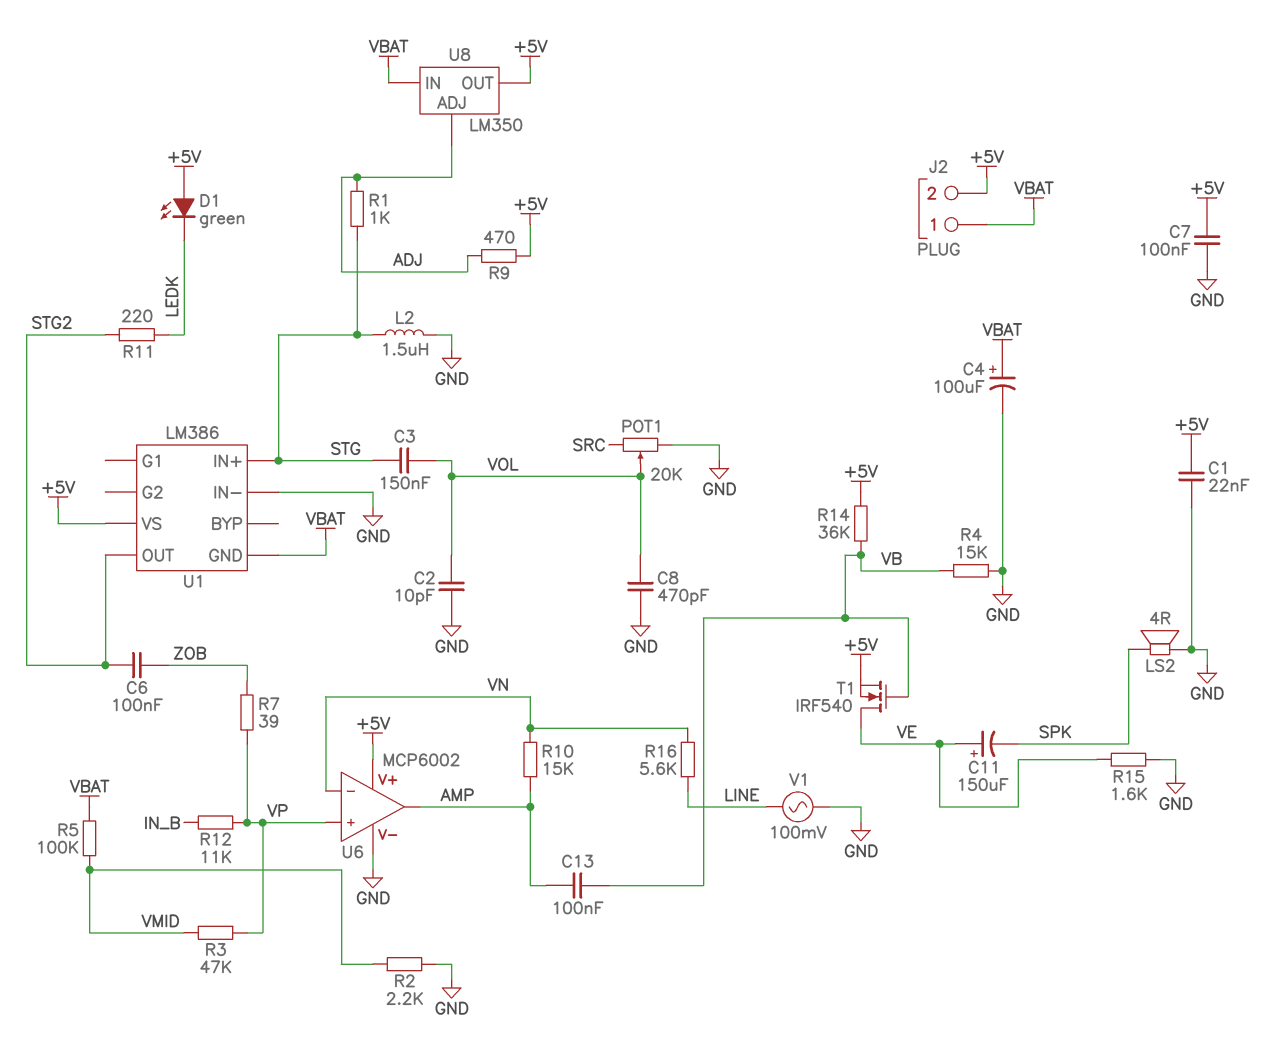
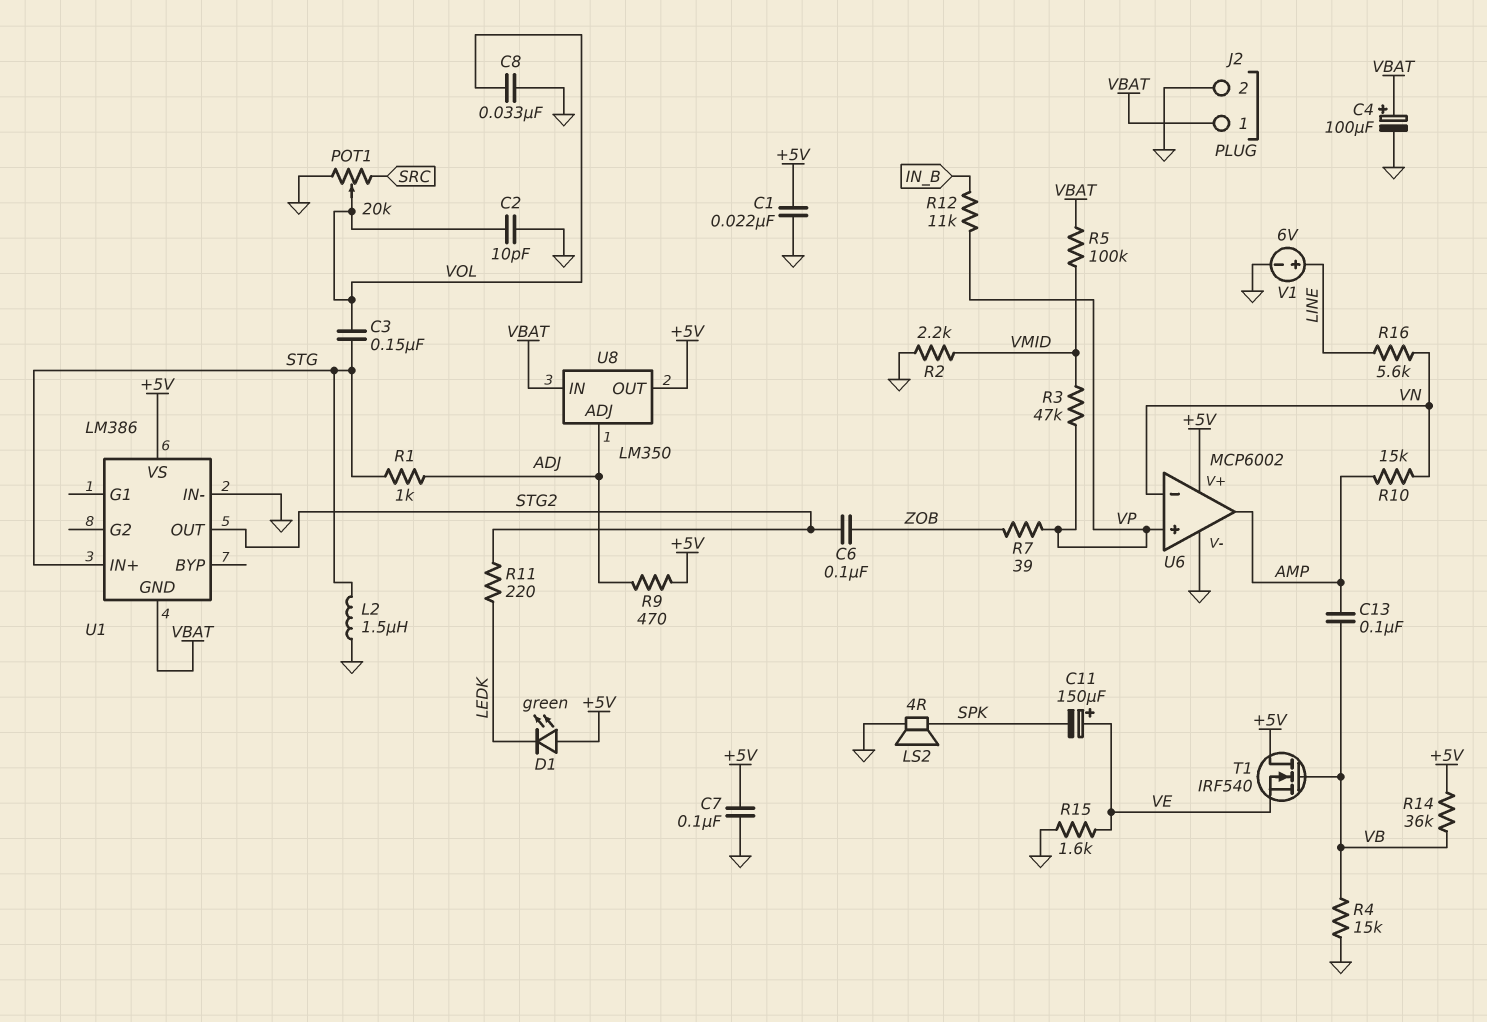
C8: 470pF (GND, VOL) -> 33nF (GND, VOL)
J2 pin 2: +5V -> GND
T1: NMOS IRF540 (G VB, D VE, S +5V) -> NMOS IRF540 (G VB, D +5V, S VE)
V1: AC 100mV (GND, LINE) -> 6V (plus LINE, minus GND)

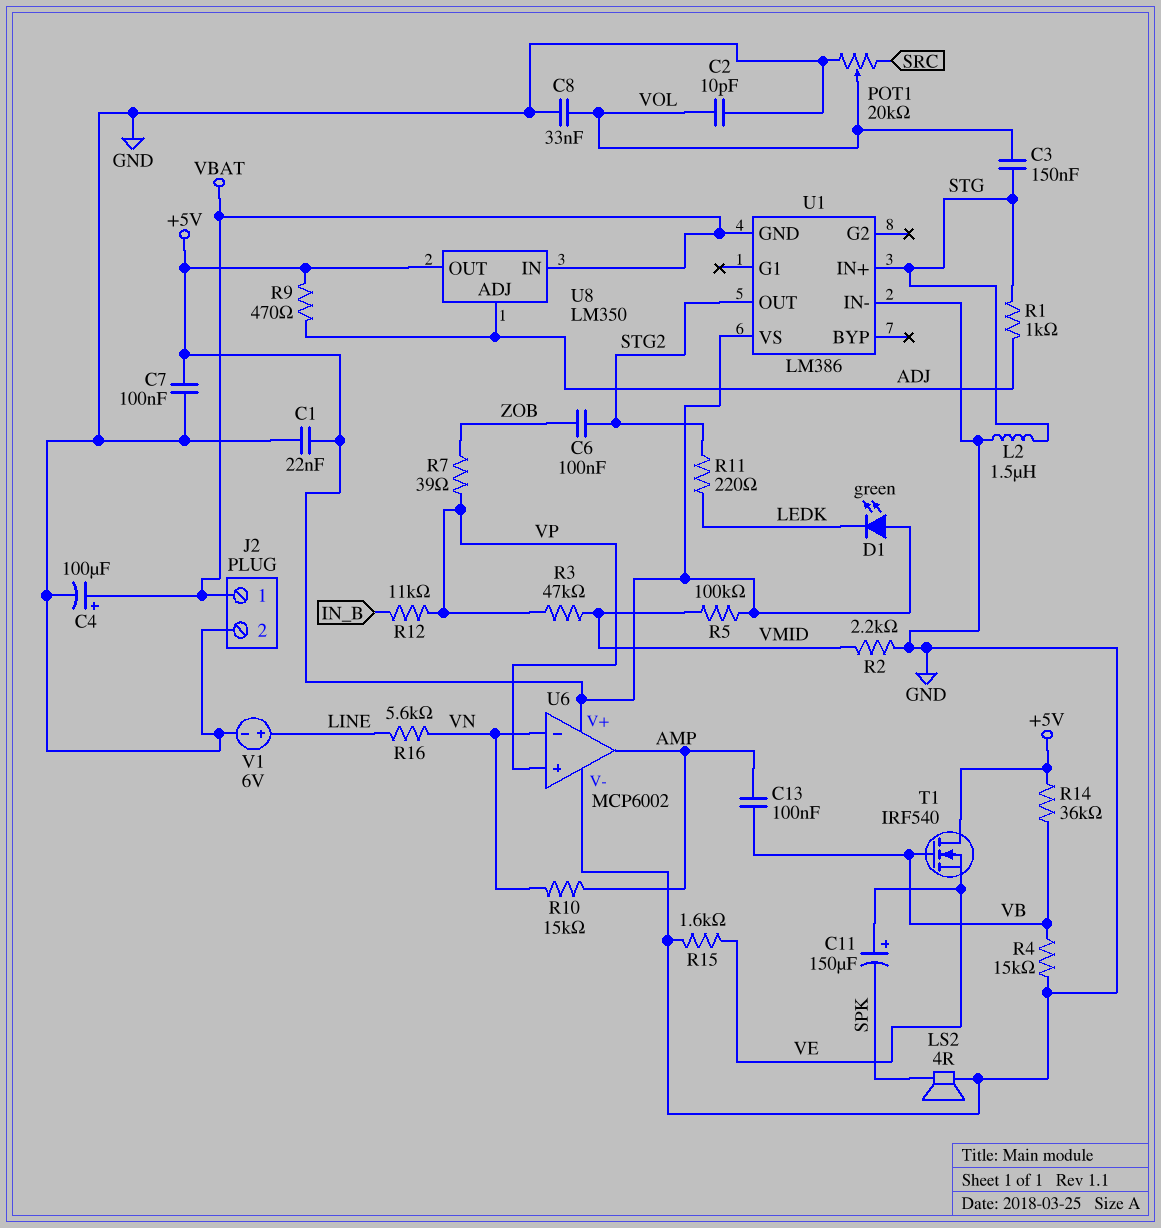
R5: 100k (VBAT, VMID) -> 100k (+5V, VMID)

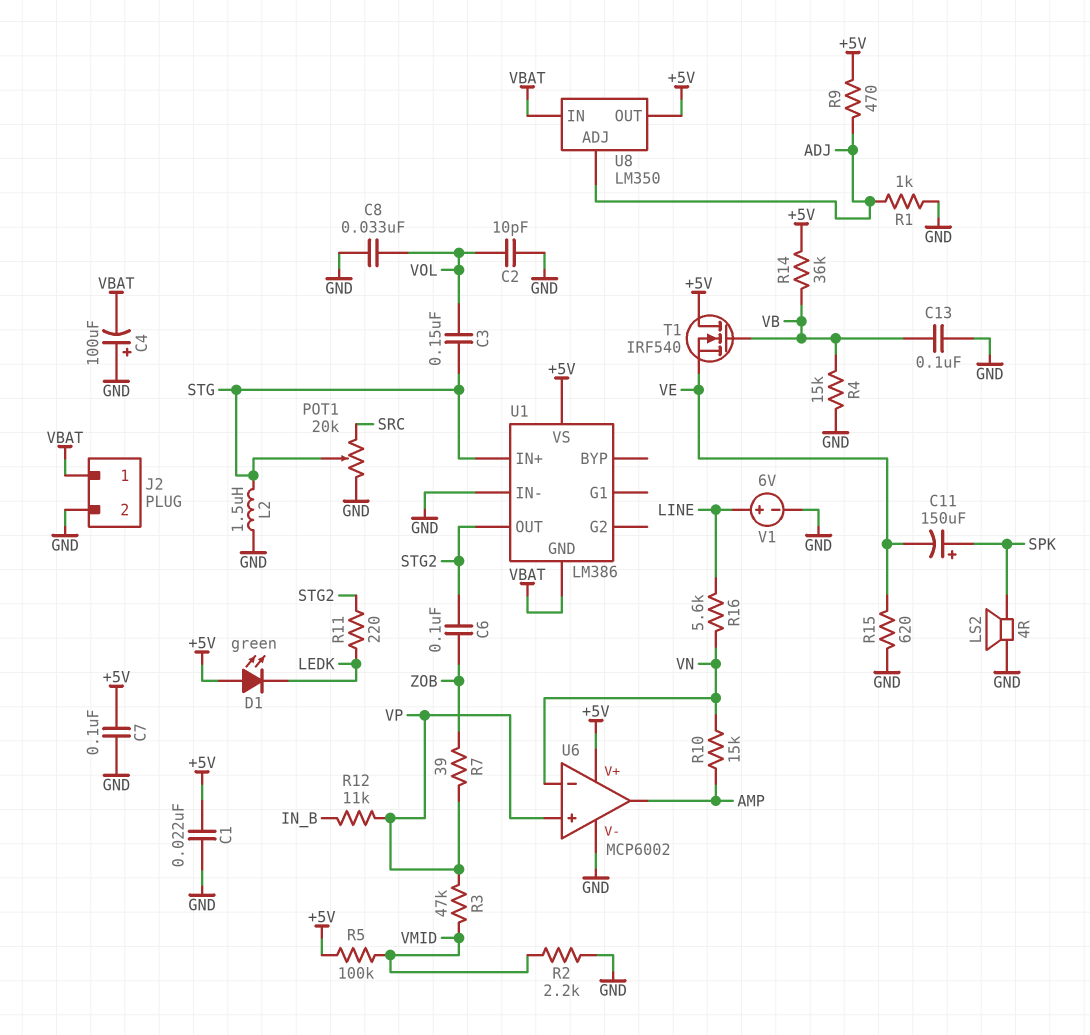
C4: 100uF (plus VBAT, minus GND) -> 100uF (plus GND, minus VBAT)
C11: 150uF (plus VE, minus SPK) -> 150uF (plus SPK, minus VE)
C13: 100nF (AMP, VB) -> 100nF (GND, VB)
POT1: 20k (GND, SRC, wiper VOL) -> 20k (GND, SRC, wiper STG)
R1: 1k (ADJ, STG) -> 1k (ADJ, GND)
R15: 1.6k (GND, VE) -> 620 (GND, VE)

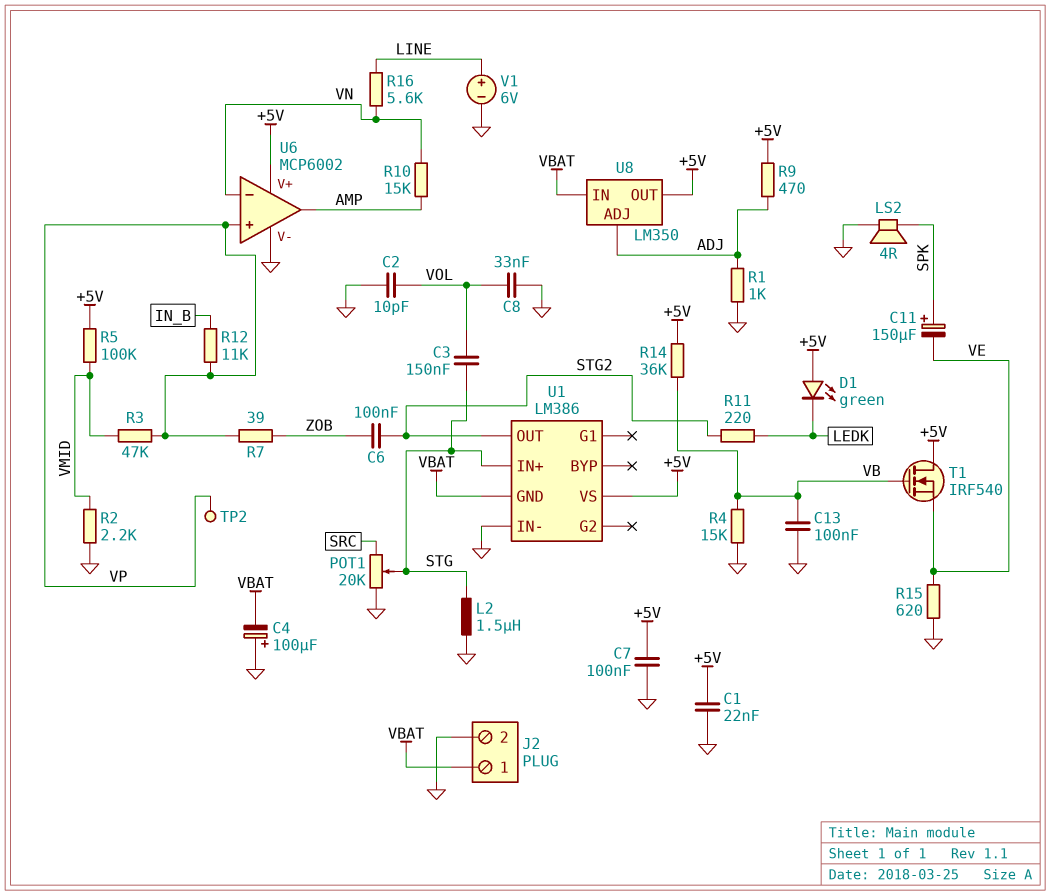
TP2: none -> test point (VP)

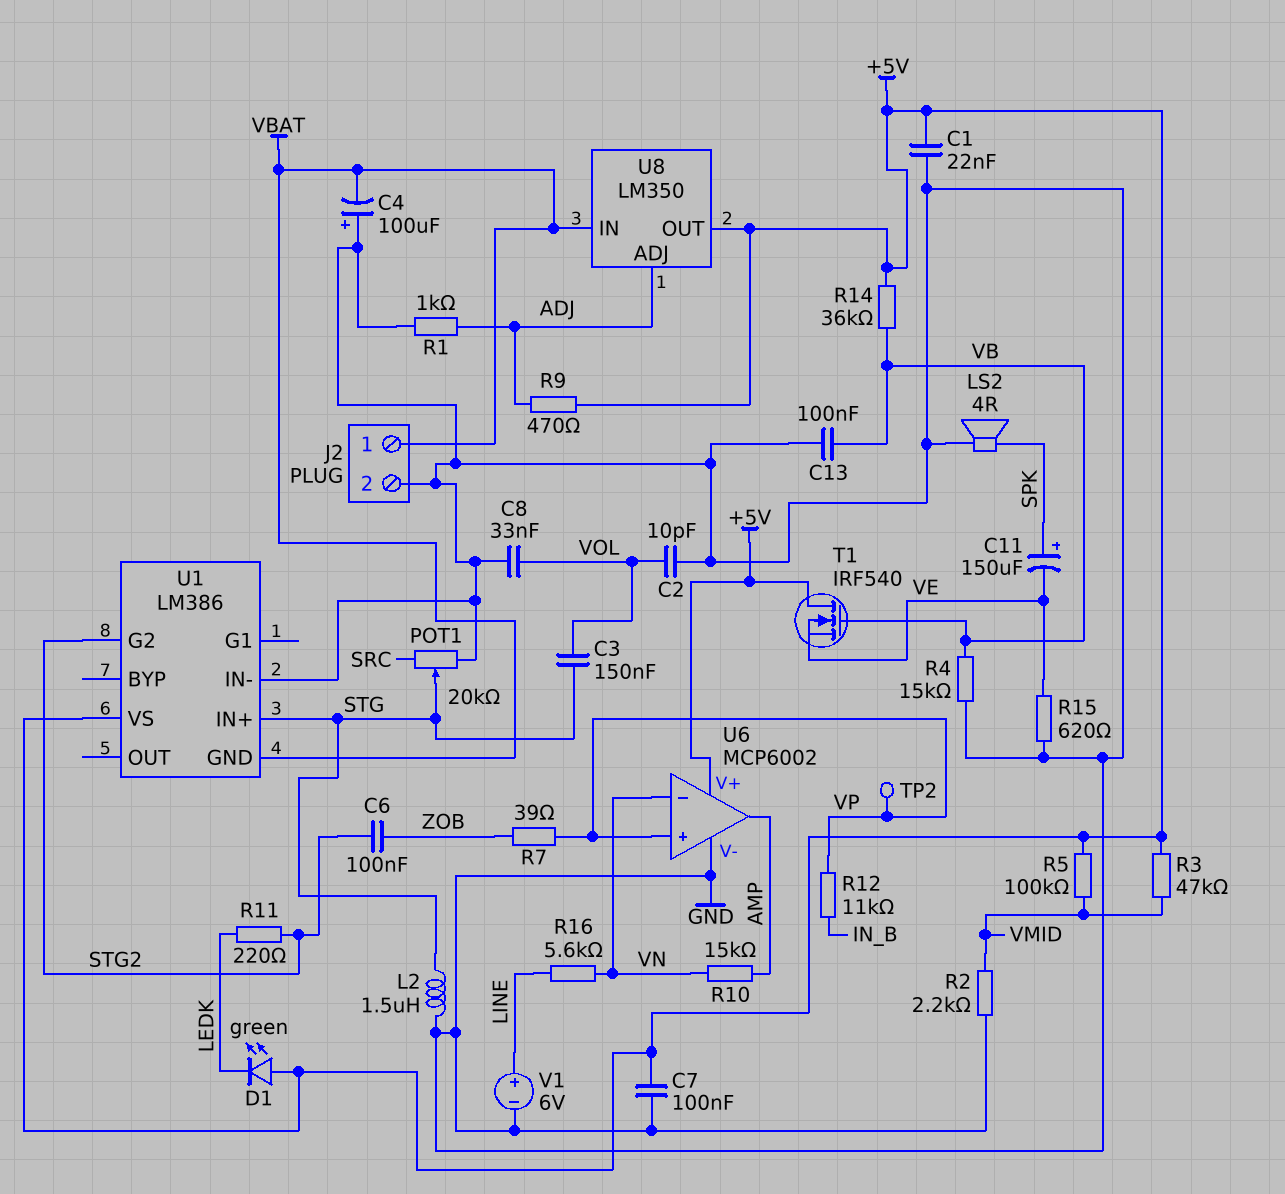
R3: 47k (VMID, VP) -> 47k (+5V, VMID)
U1 pin G2: none -> STG2
U1 pin OUT: STG2 -> none

